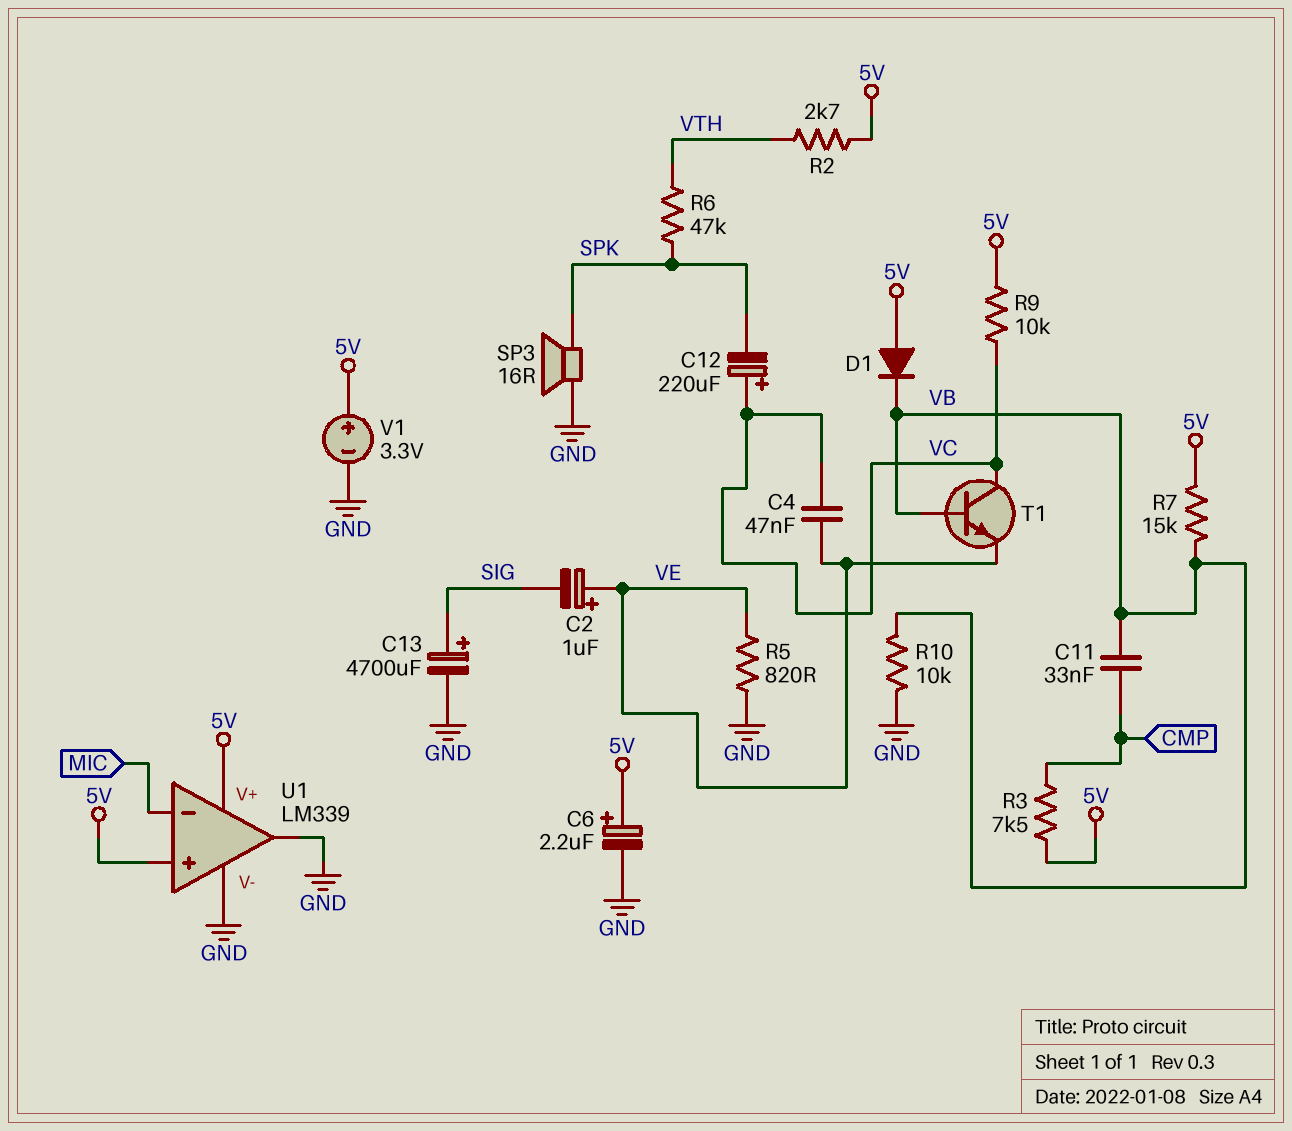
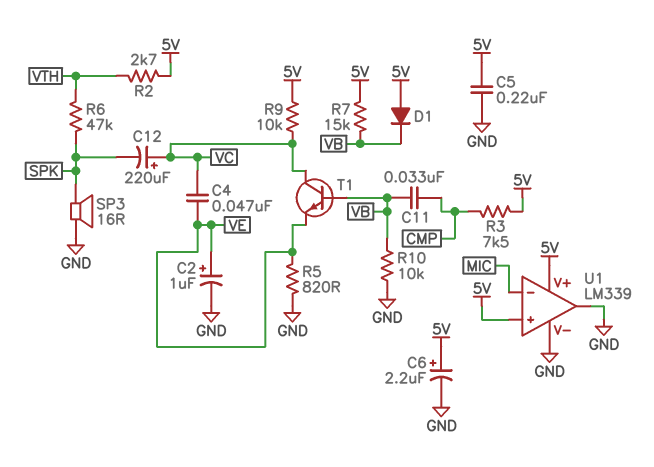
C2: 1uF (plus VE, minus SIG) -> 1uF (plus VE, minus GND)
C5: none -> 220nF (5V, GND)
C13: 4700uF (plus SIG, minus GND) -> none
V1: 3.3V (plus 5V, minus GND) -> none

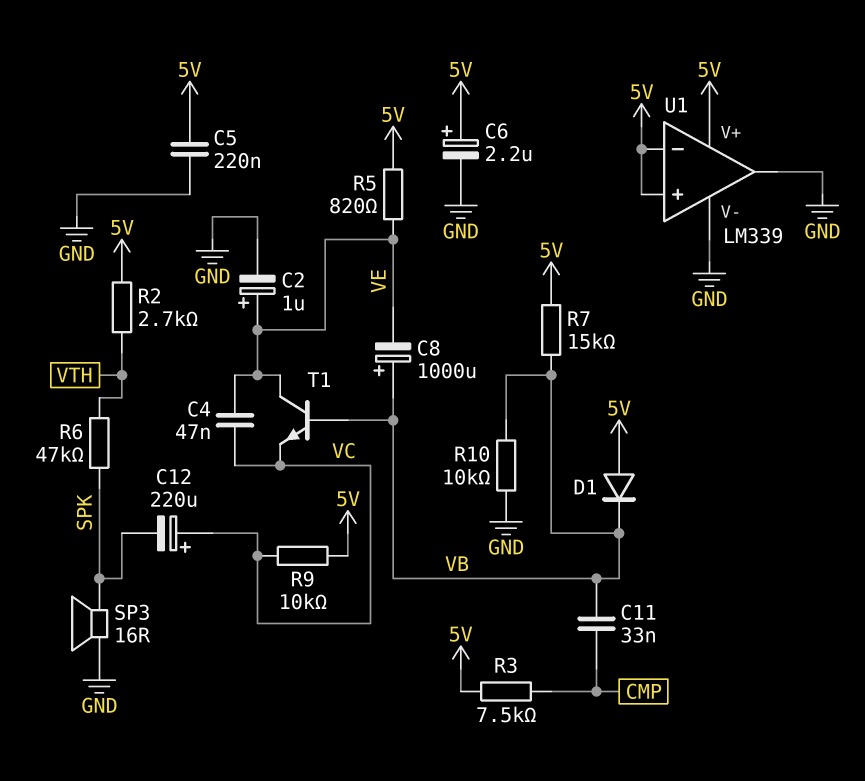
C8: none -> 1000uF (plus VB, minus VE)
R5: 820 (GND, VE) -> 820 (5V, VE)
T1: NPN (B VB, C VC, E VE) -> NPN (B VB, C VE, E VC)
U1 pin in-: MIC -> 5V

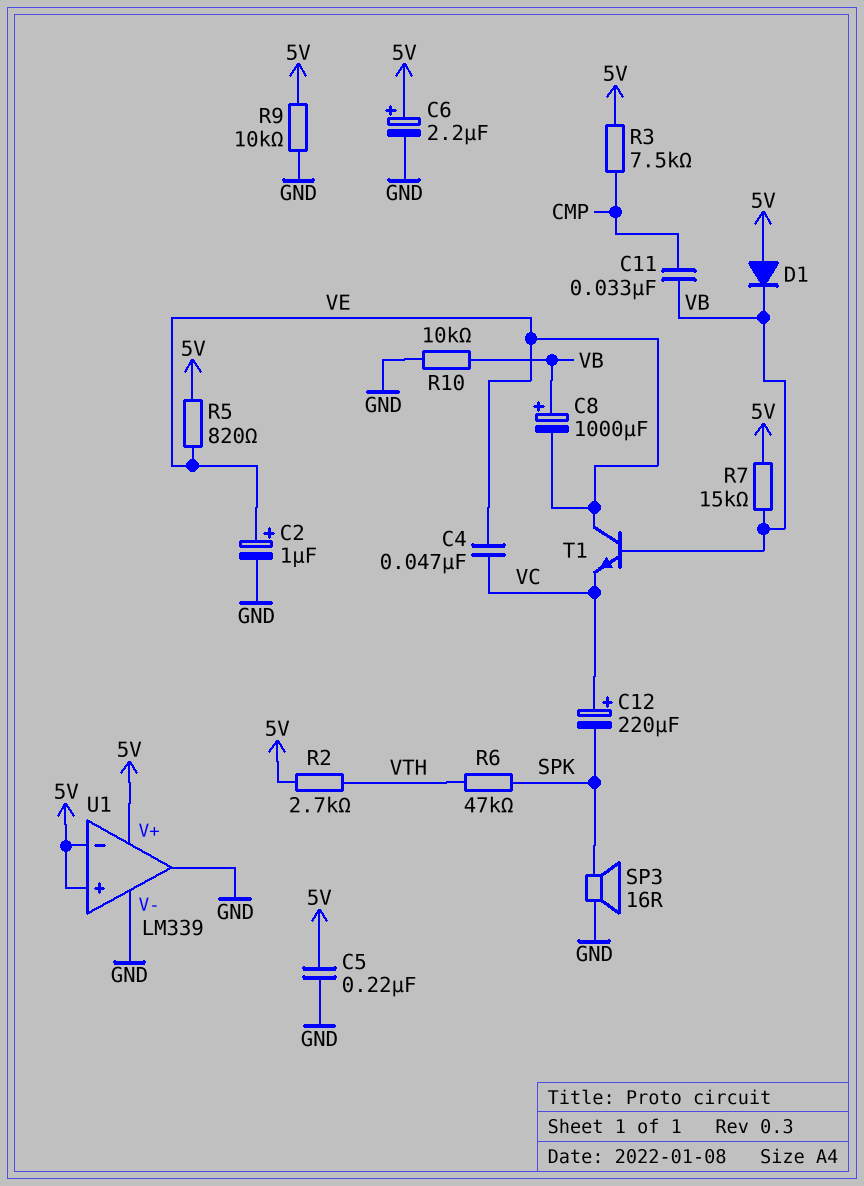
R9: 10k (5V, VC) -> 10k (5V, GND)

